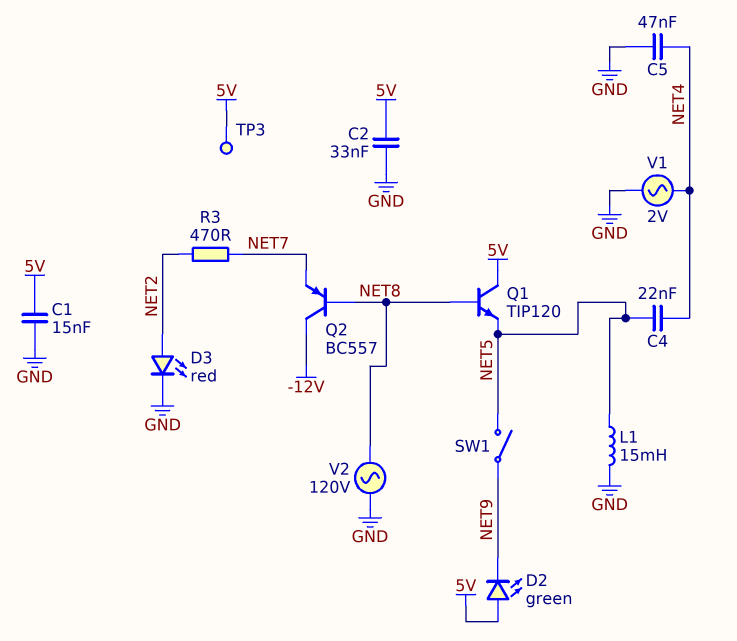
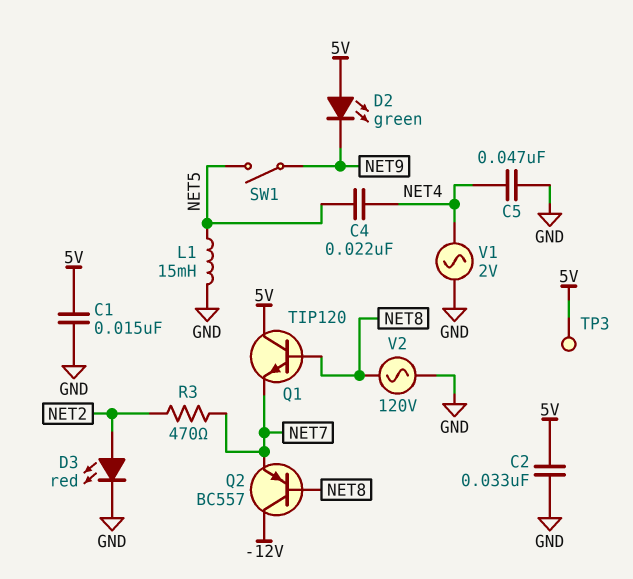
Q1: NPN TIP120 (B NET8, C 5V, E NET5) -> NPN TIP120 (B NET8, C 5V, E NET7)

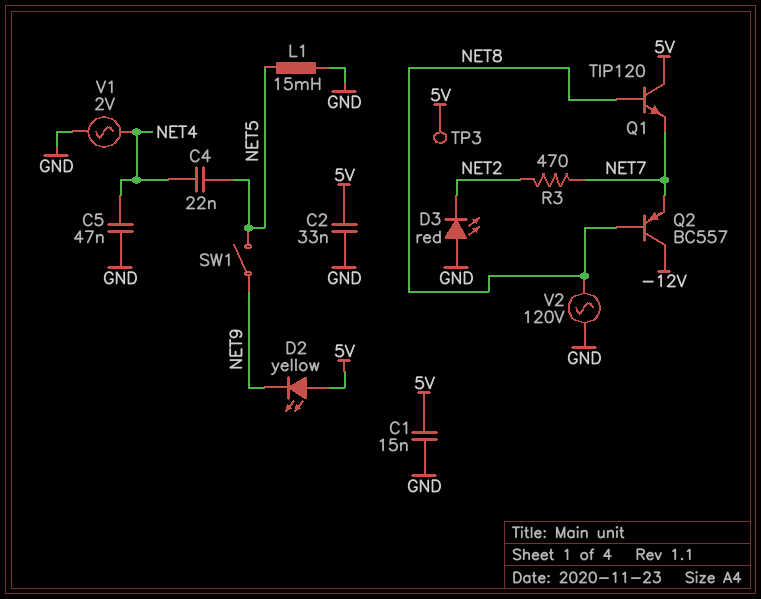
D2: LED green (A 5V, K NET9) -> LED yellow (A 5V, K NET9)
D3: LED red (A NET2, K GND) -> LED red (A GND, K NET2)

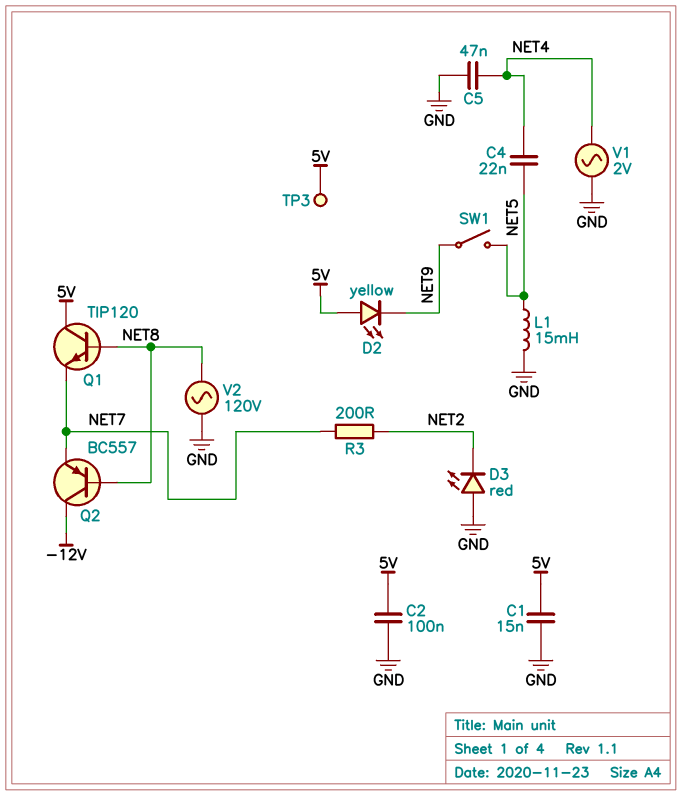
C2: 33nF (5V, GND) -> 100nF (5V, GND)
R3: 470 (NET2, NET7) -> 200 (NET2, NET7)

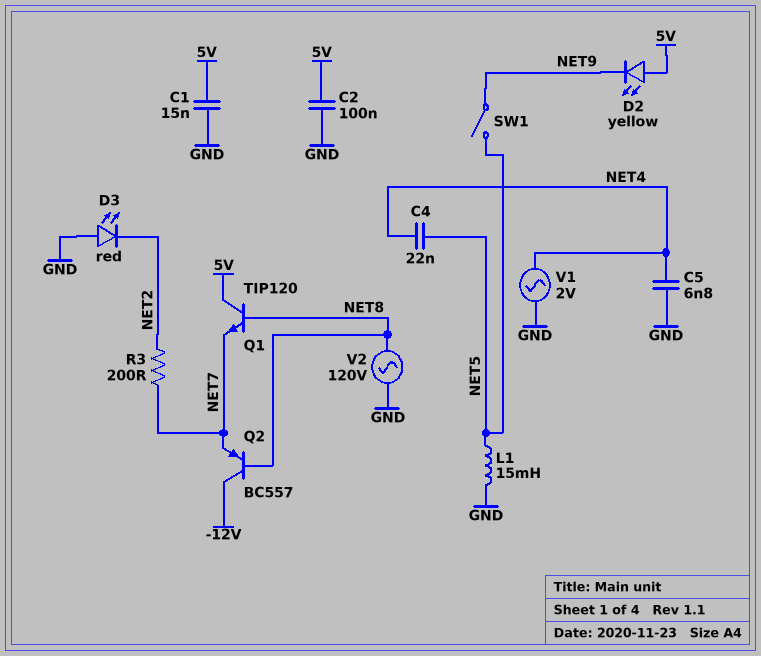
C5: 47nF (GND, NET4) -> 6.8nF (GND, NET4)
TP3: test point (5V) -> none

